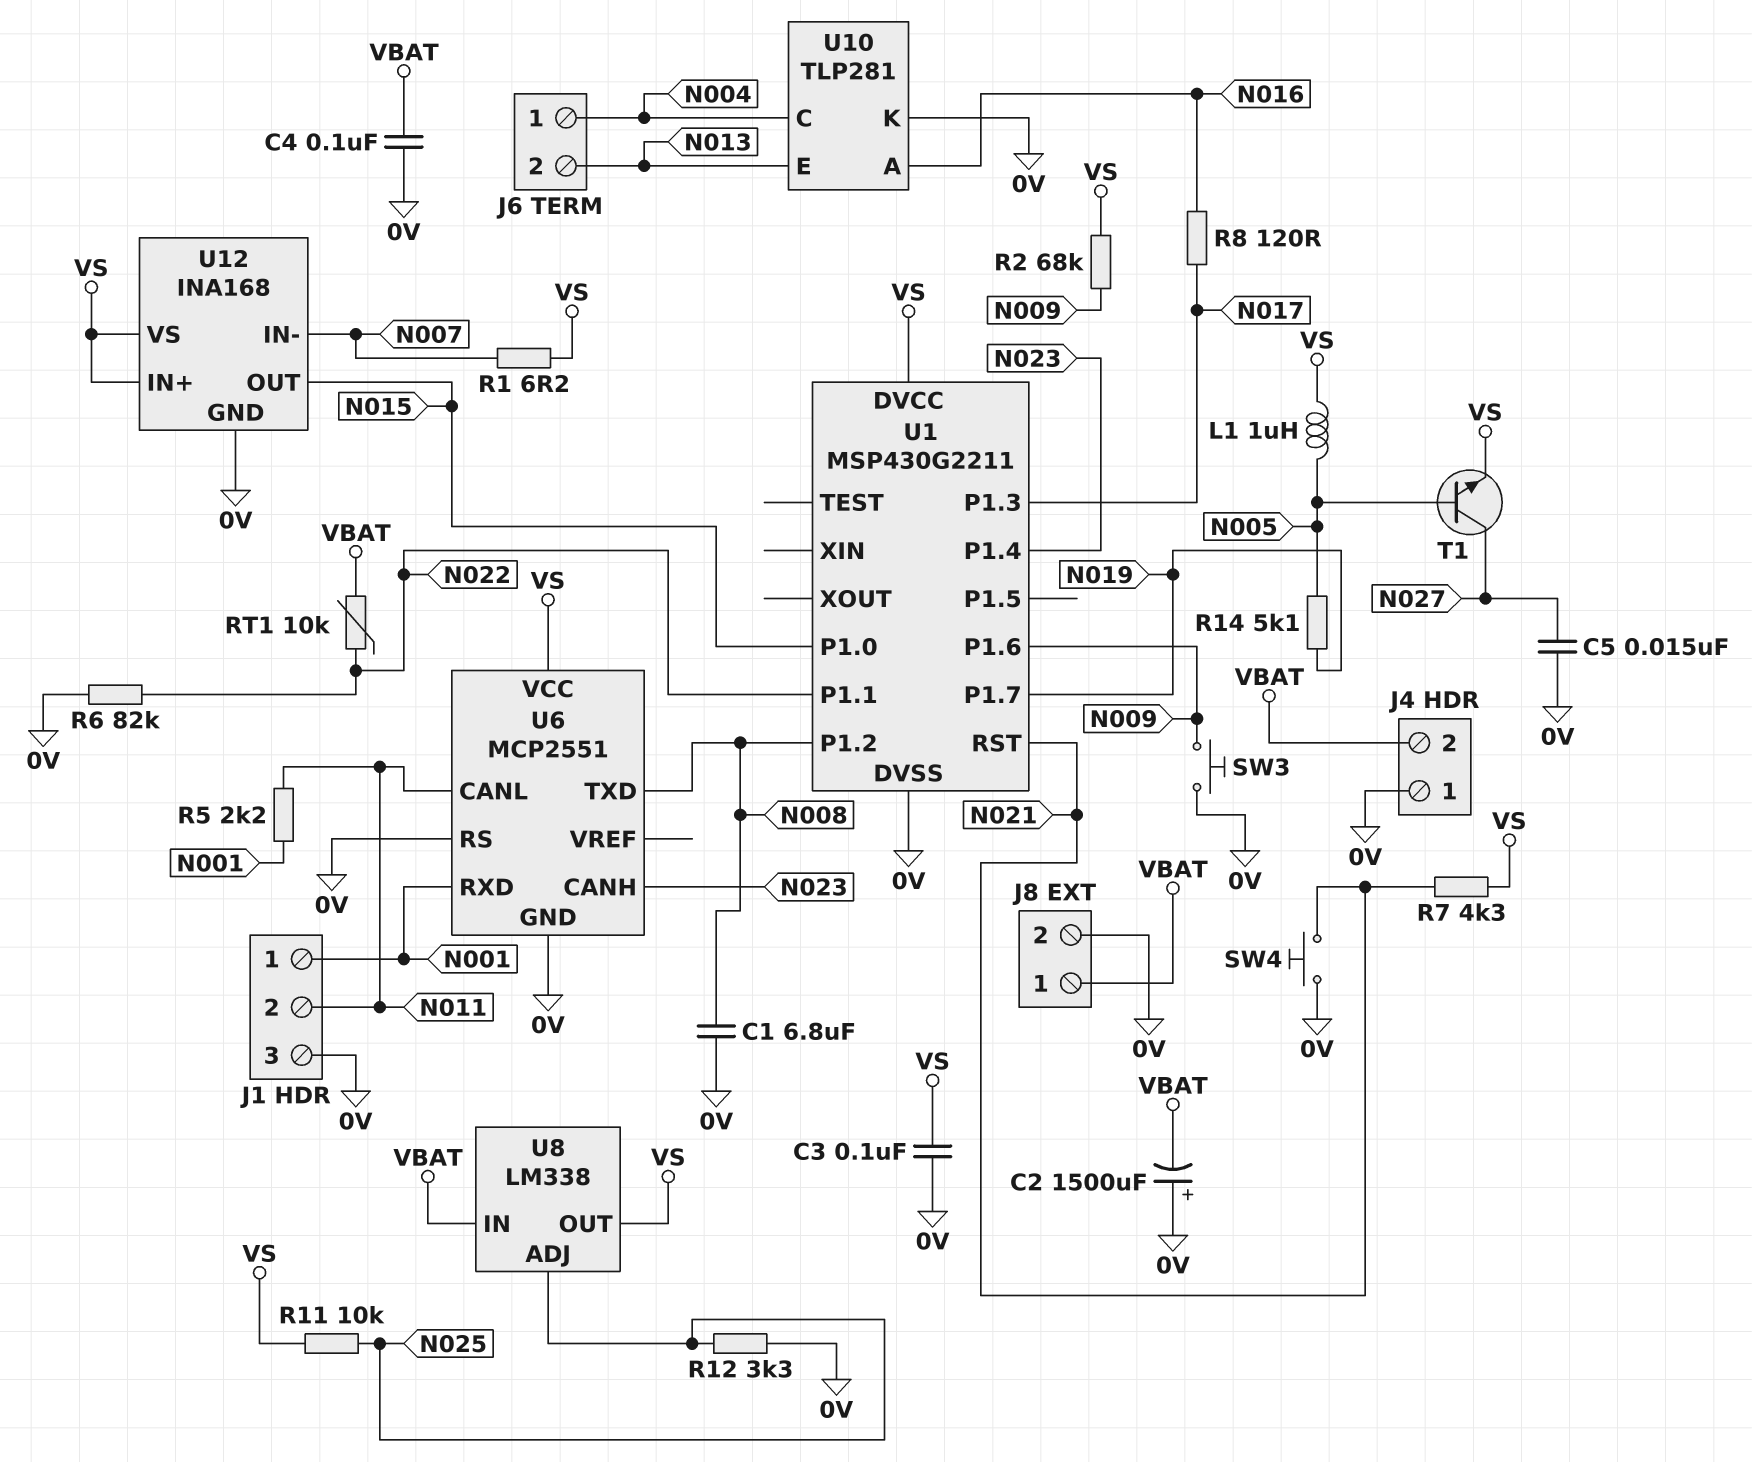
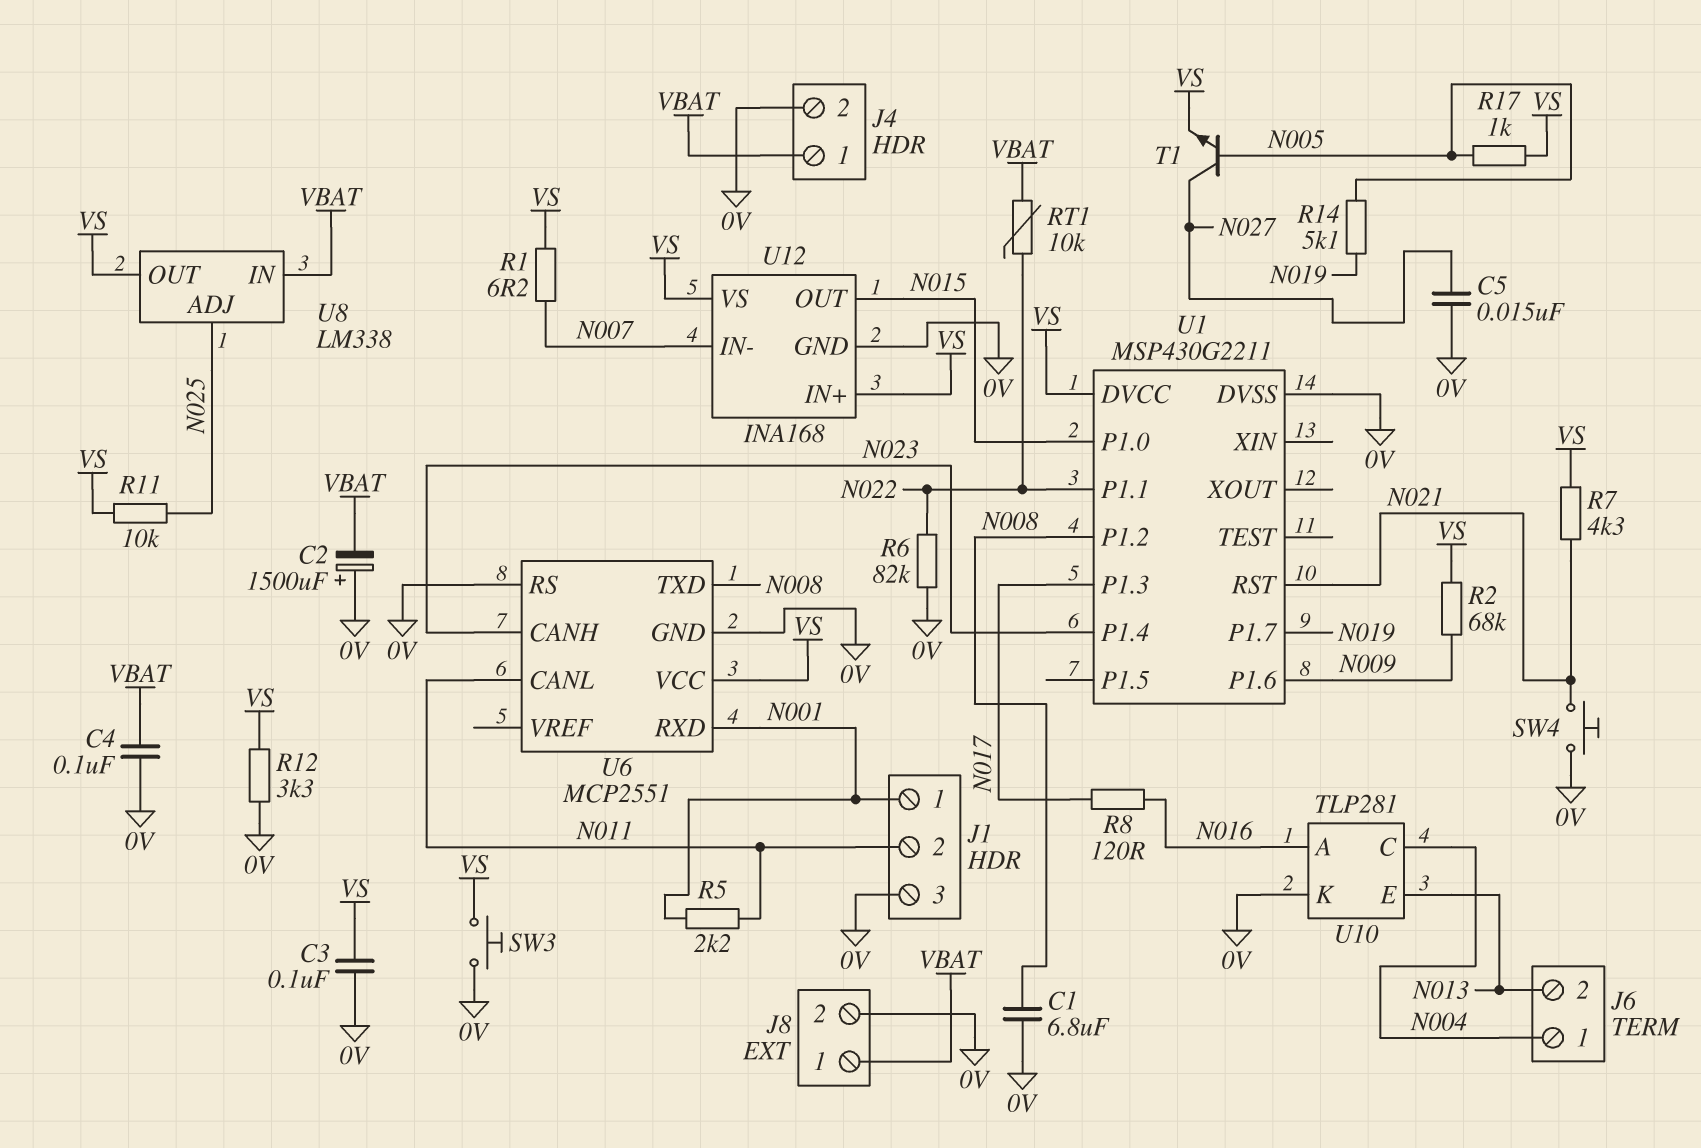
J4 pin 1: 0V -> VBAT
J4 pin 2: VBAT -> 0V
L1: 1uH (N005, VS) -> none
R12: 3.3k (0V, N025) -> 3.3k (0V, VS)
R17: none -> 1k (N005, VS)
SW3: button (0V, N009) -> button (0V, VS)

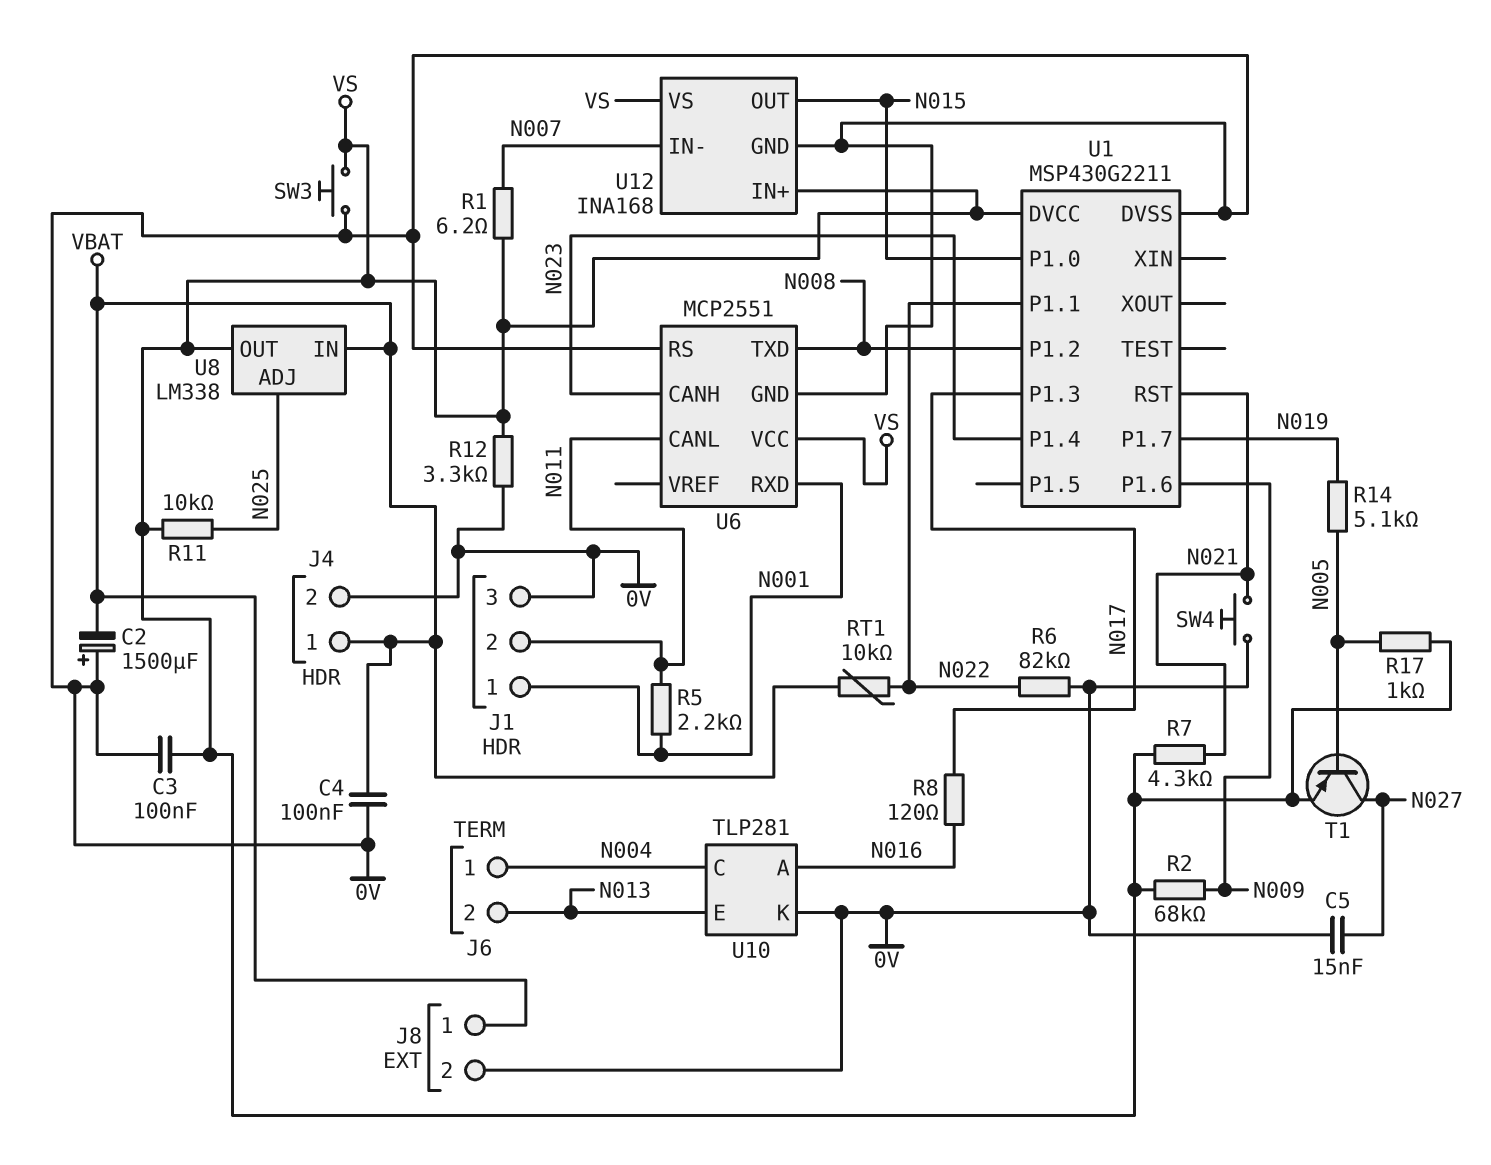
C1: 6.8uF (0V, N008) -> none
T1: NPN (B N005, C N027, E VS) -> PNP (B N005, C N027, E VS)

